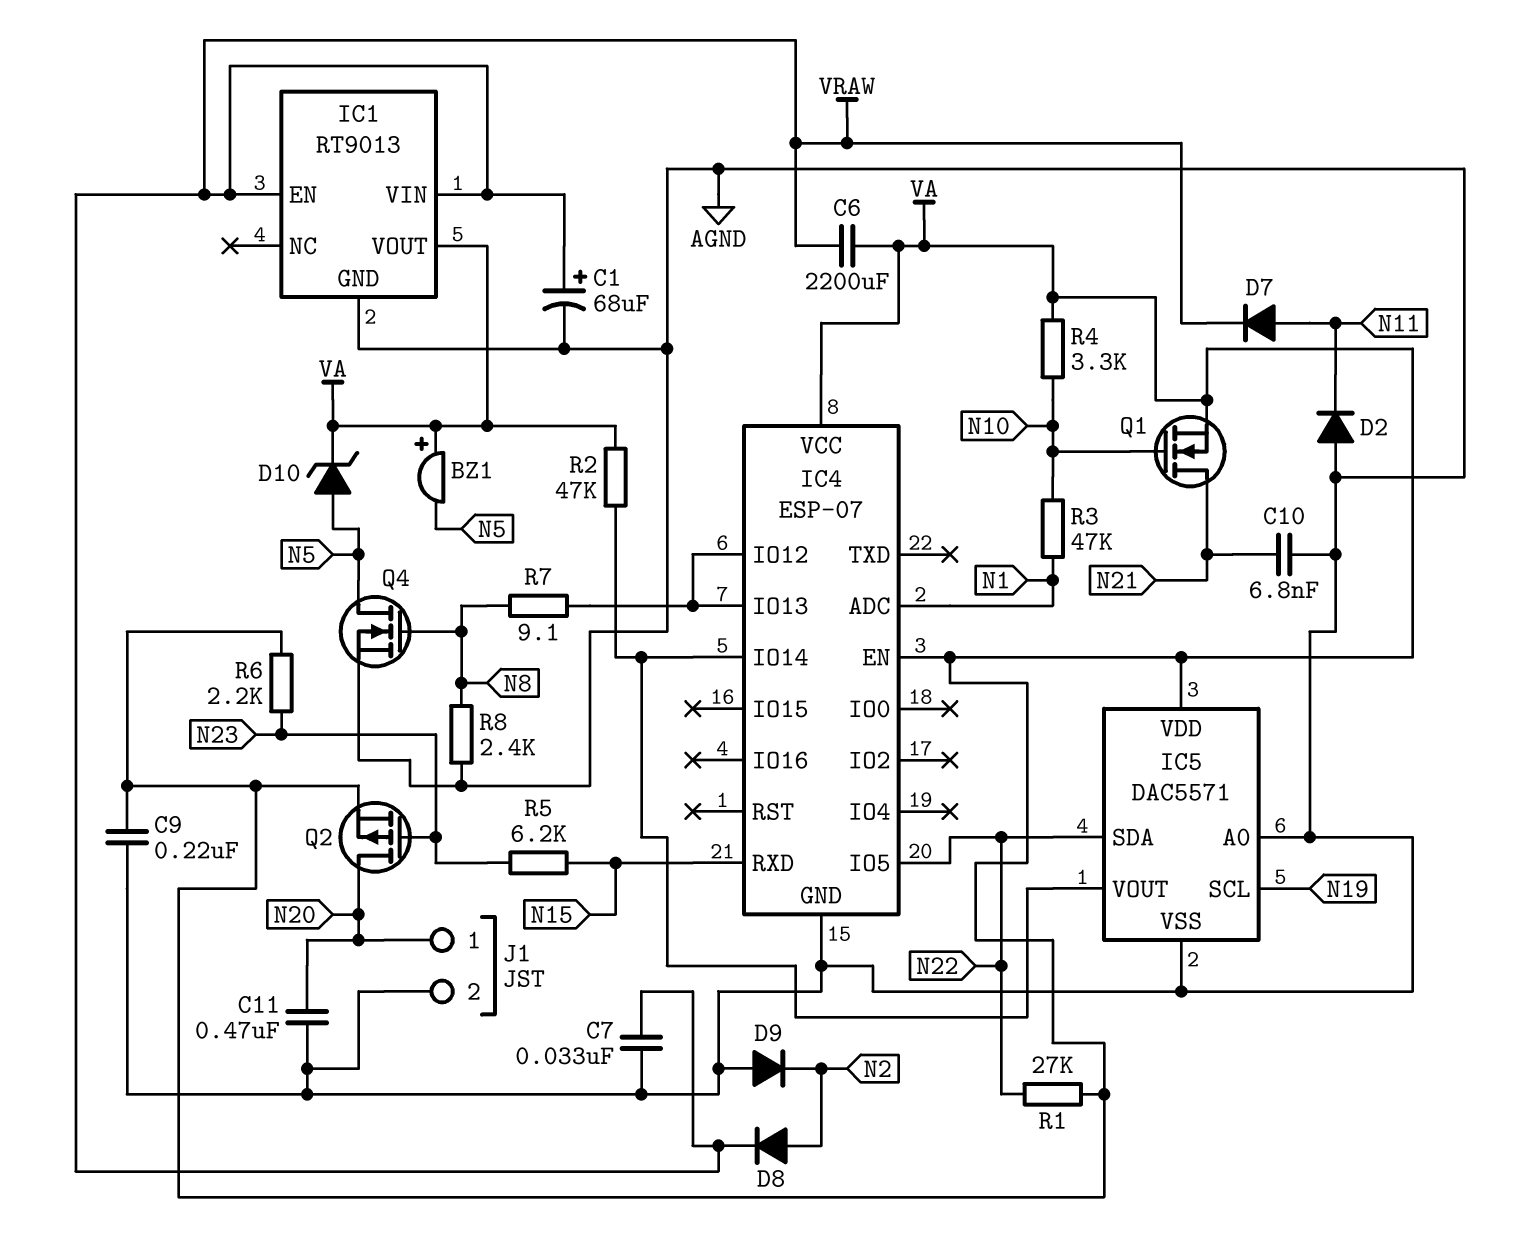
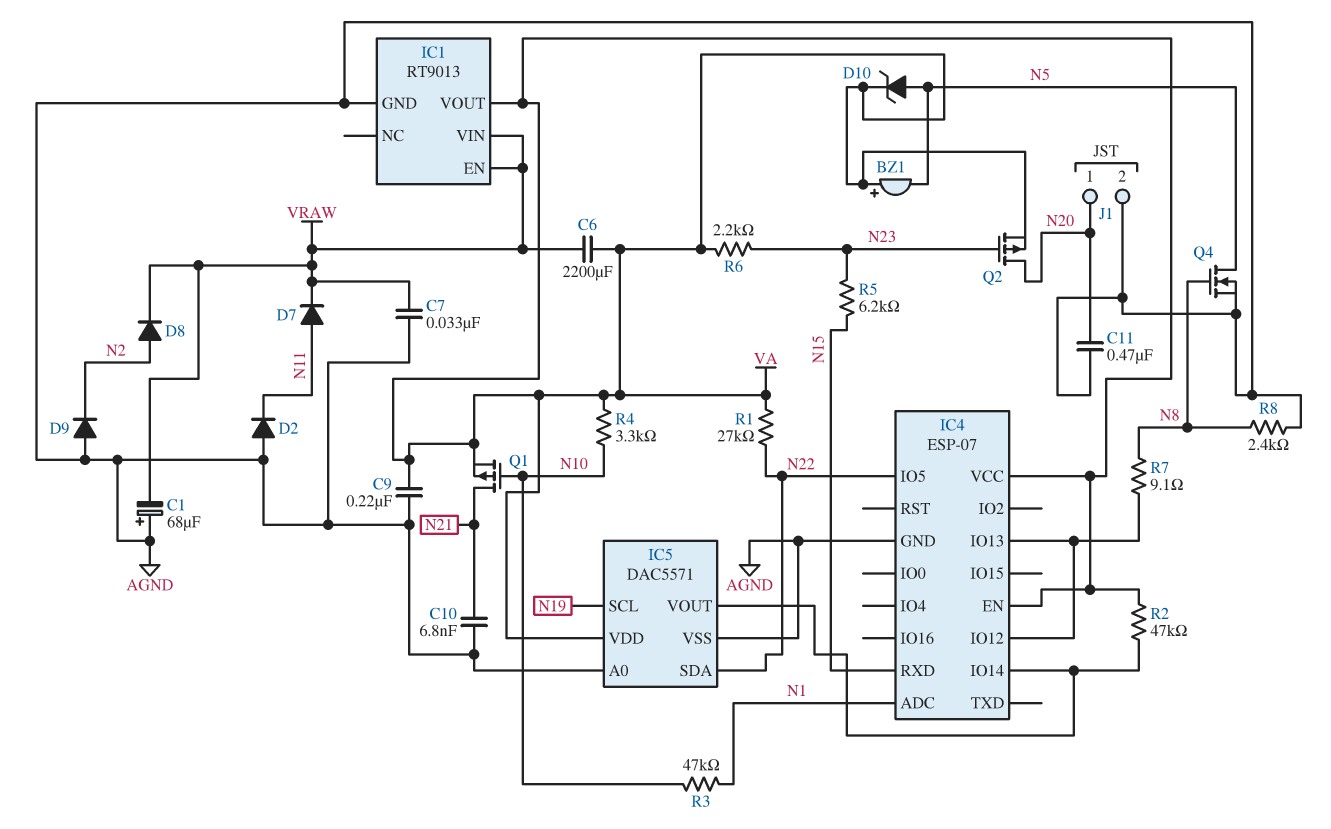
C1: 68uF (plus VRAW, minus AGND) -> 68uF (plus AGND, minus VRAW)
Q1: NMOS (G N10, D N21, S VA) -> PMOS (G N10, D N21, S VA)

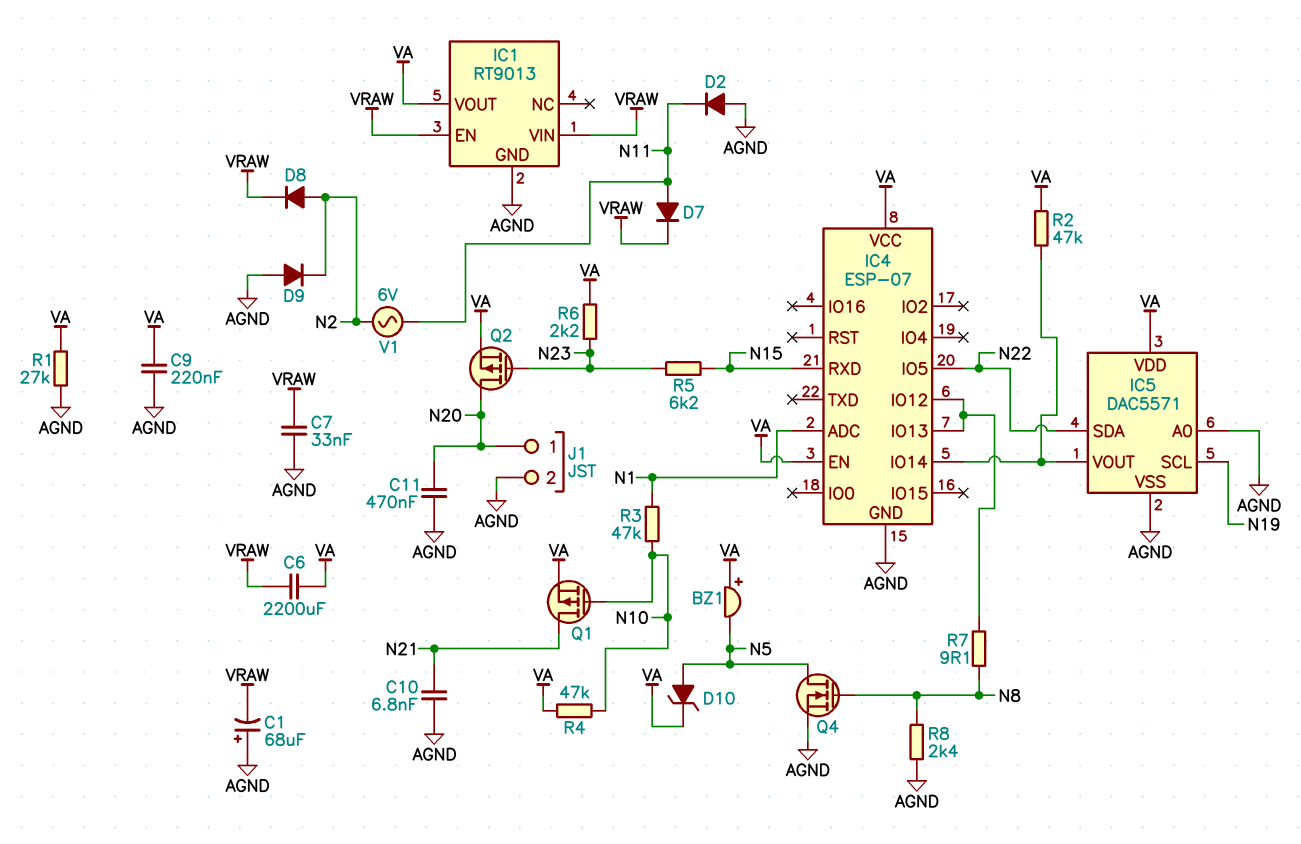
R1: 27k (N22, VA) -> 27k (AGND, VA)
R4: 3.3k (N10, VA) -> 47k (N10, VA)
V1: none -> AC 6V (N2, N11)

